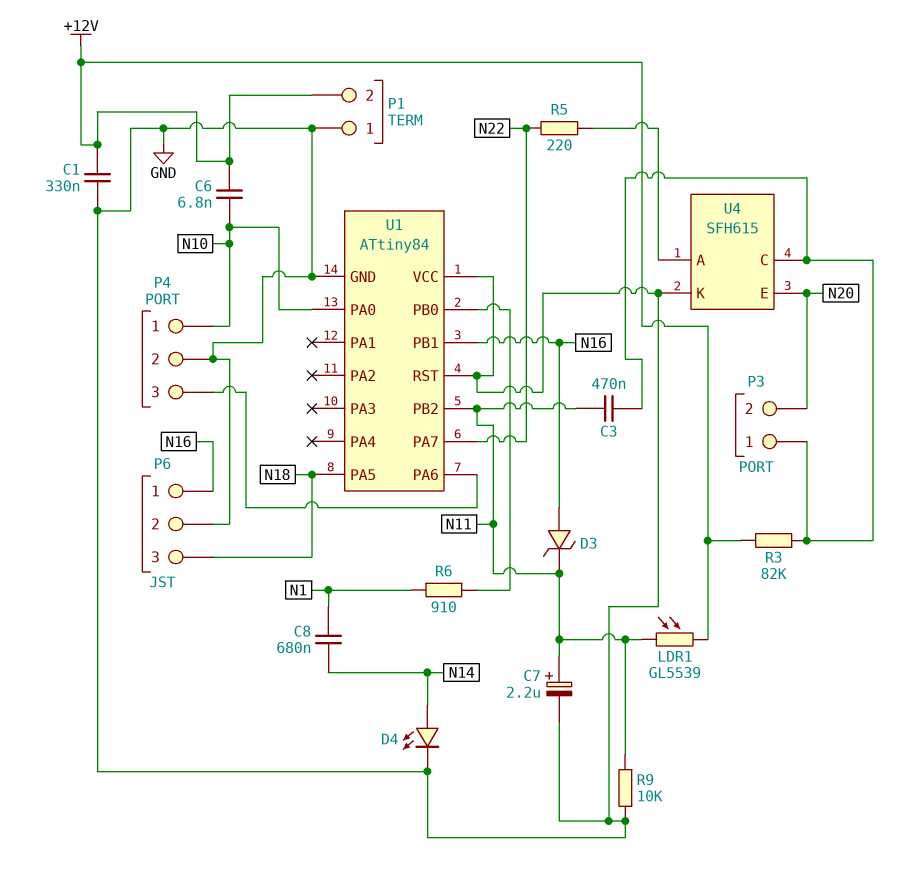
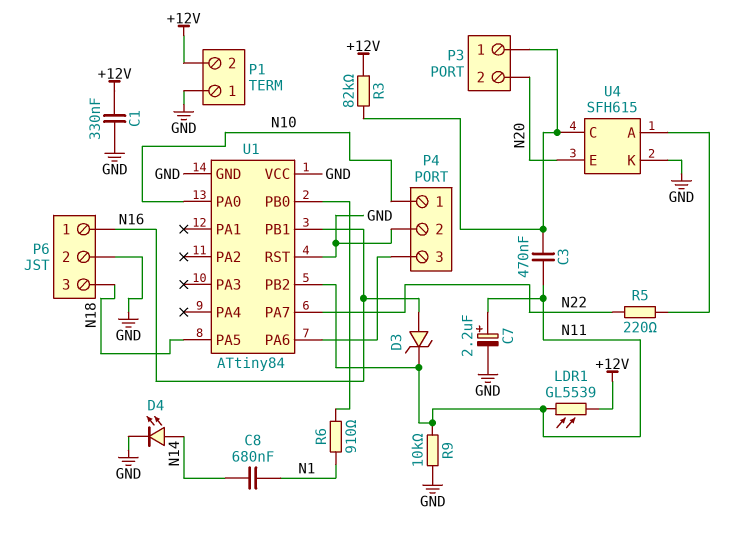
C6: 6.8nF (+12V, N10) -> none

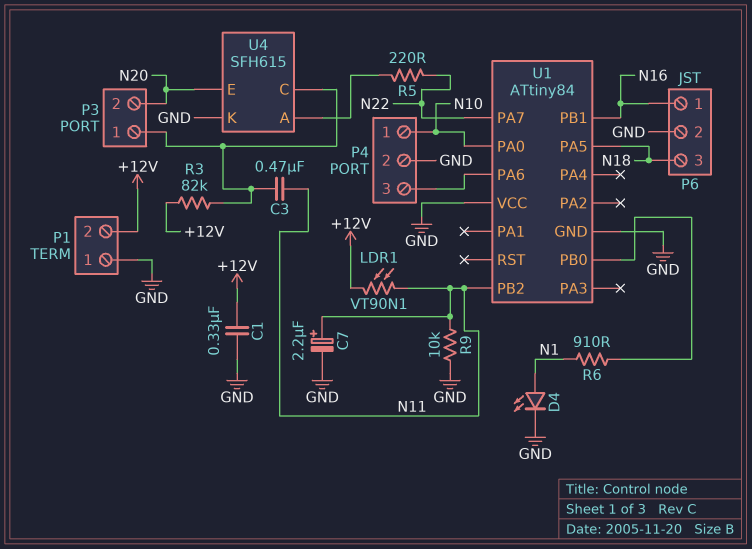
C8: 680nF (N1, N14) -> none
D3: zener (A N16, K N11) -> none
D4: LED (A N14, K GND) -> LED (A N1, K GND)
LDR1: GL5539 (+12V, N11) -> VT90N1 (+12V, N11)
U1 pin RST: GND -> none

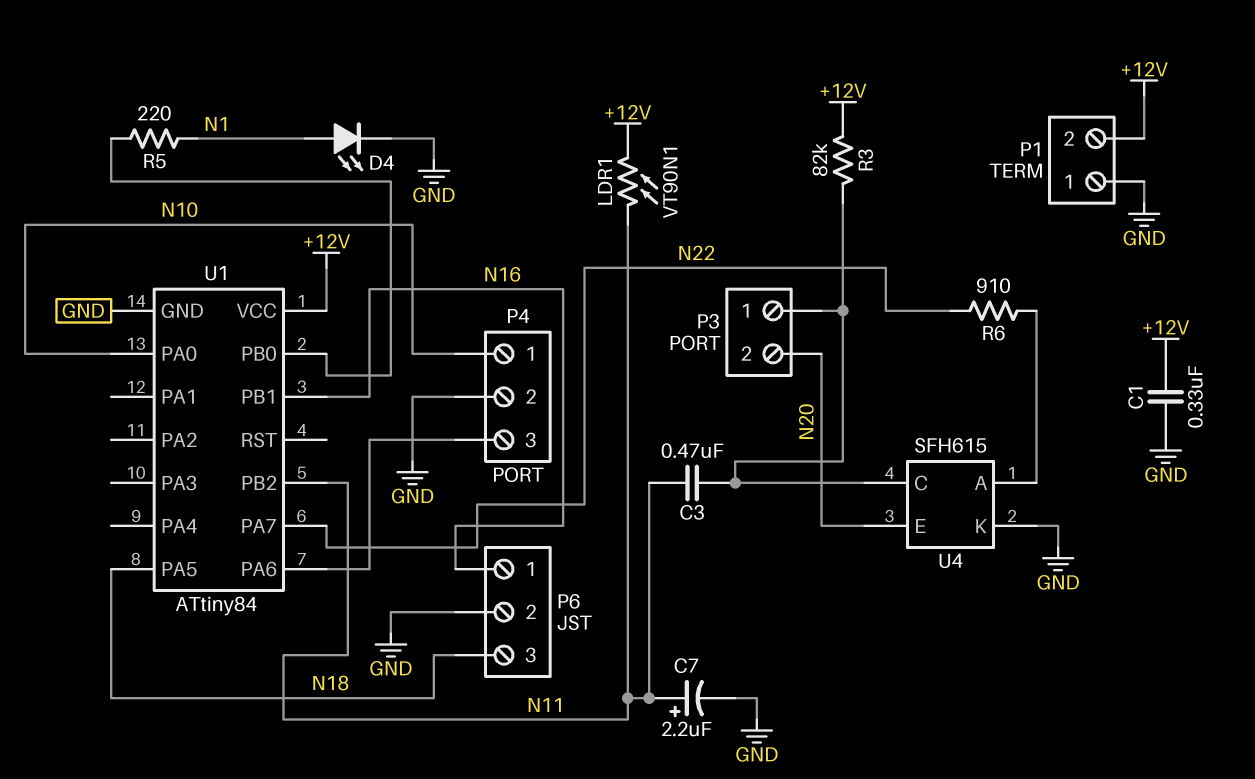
R5: 220 (N22, U4/A) -> 220 (N1, U1/PB0)
R6: 910 (N1, U1/PB0) -> 910 (N22, U4/A)
R9: 10k (GND, N11) -> none
U1 pin VCC: GND -> +12V

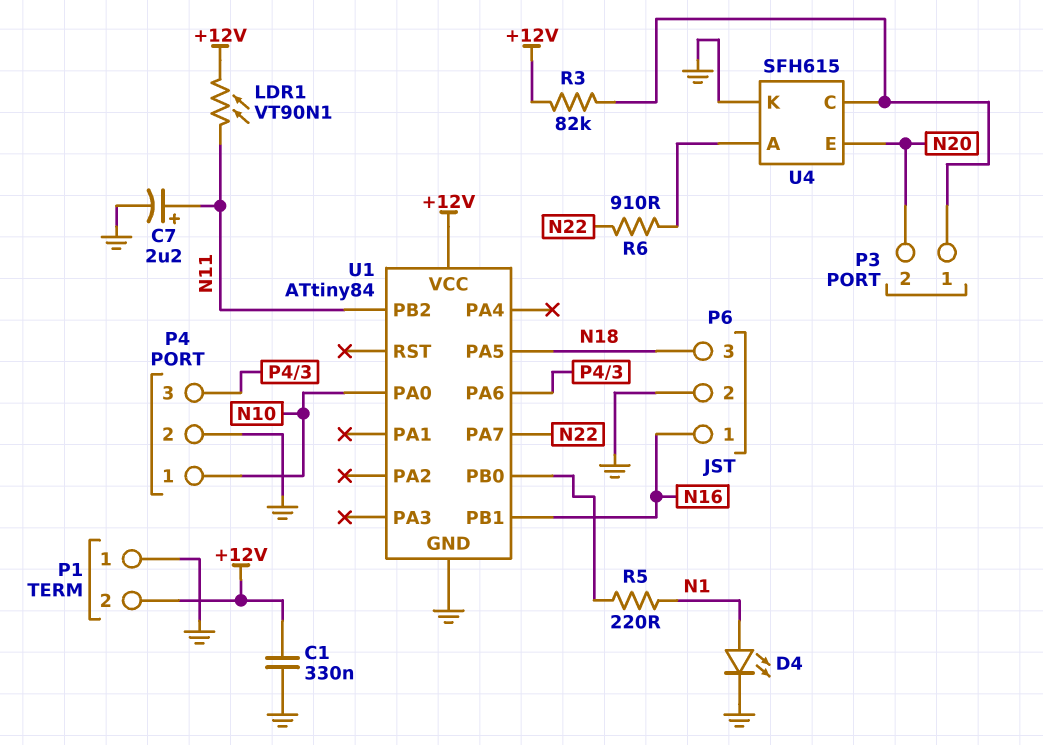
C3: 470nF (N11, P3/1) -> none

